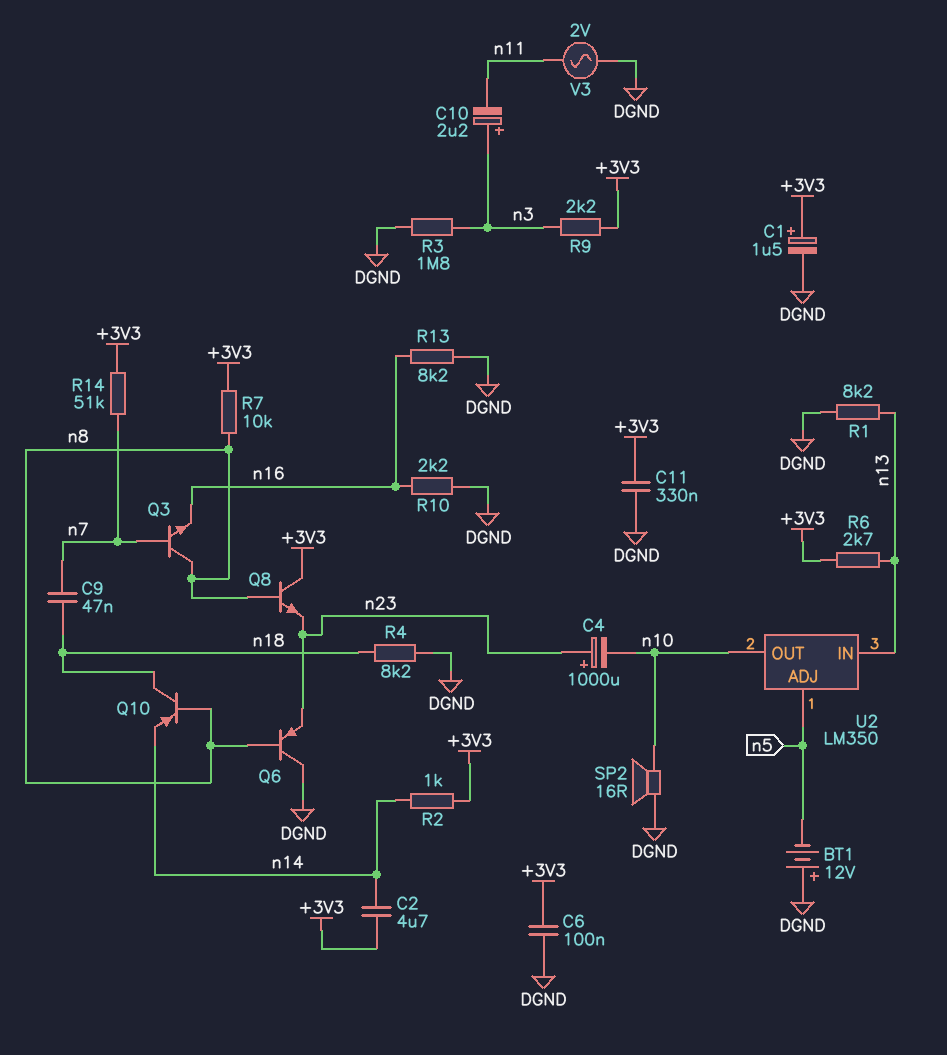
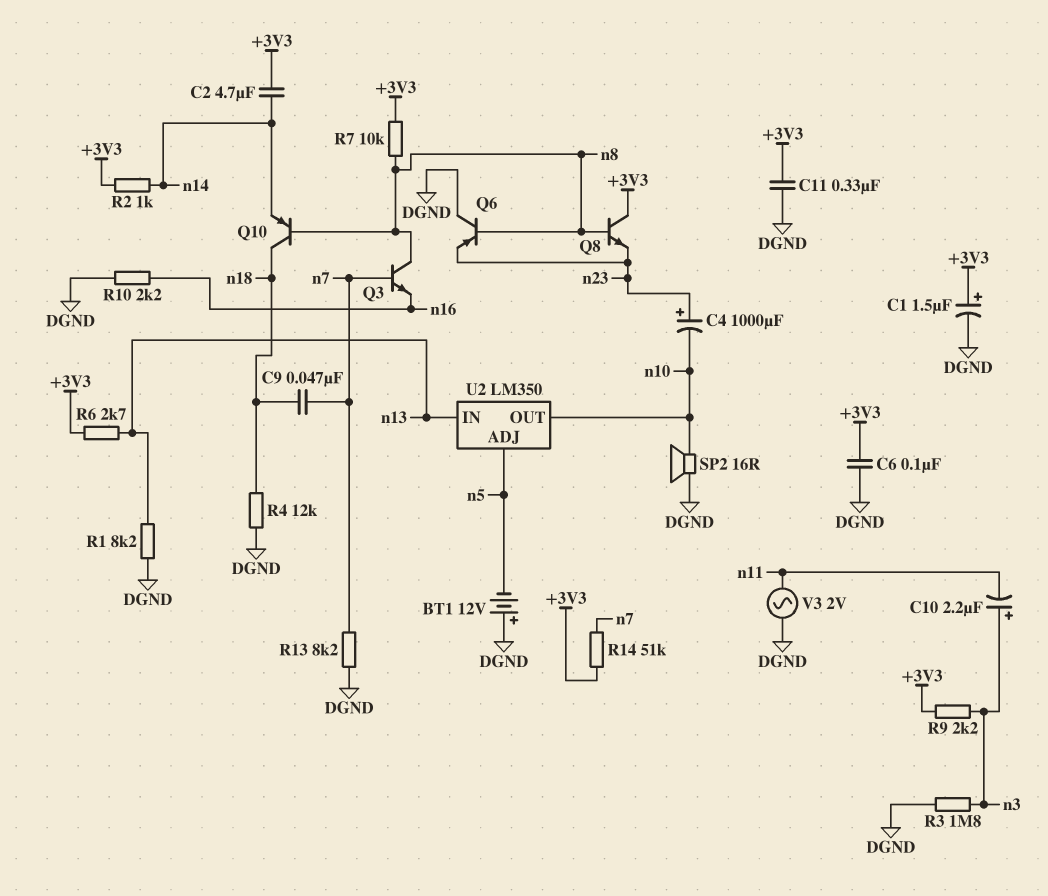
R4: 8.2k (DGND, n18) -> 12k (DGND, n18)
R13: 8.2k (DGND, n16) -> 8.2k (DGND, n7)

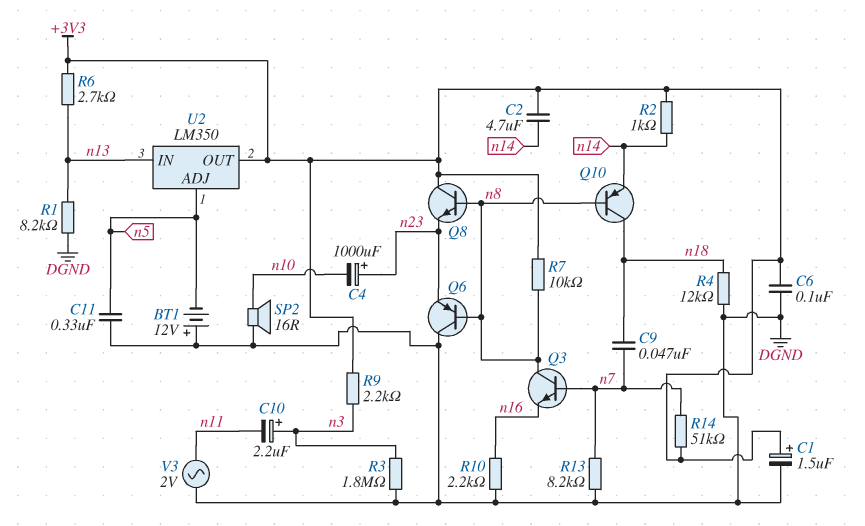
C11: 330nF (+3V3, DGND) -> 330nF (DGND, n5)
U2 pin OUT: n10 -> +3V3

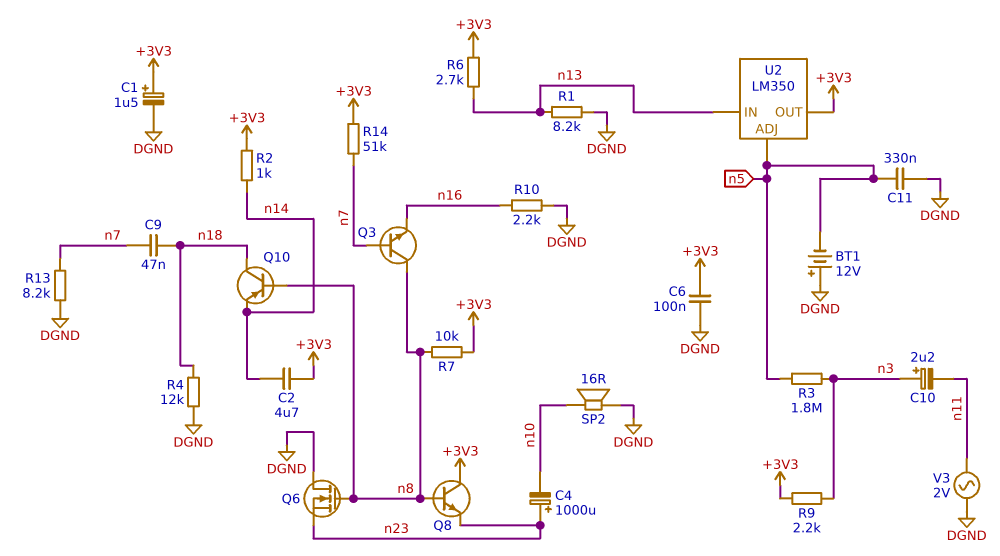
Q6: PNP (B n8, C DGND, E n23) -> NMOS (G n8, D DGND, S n23)
R3: 1.8M (DGND, n3) -> 1.8M (n3, n5)

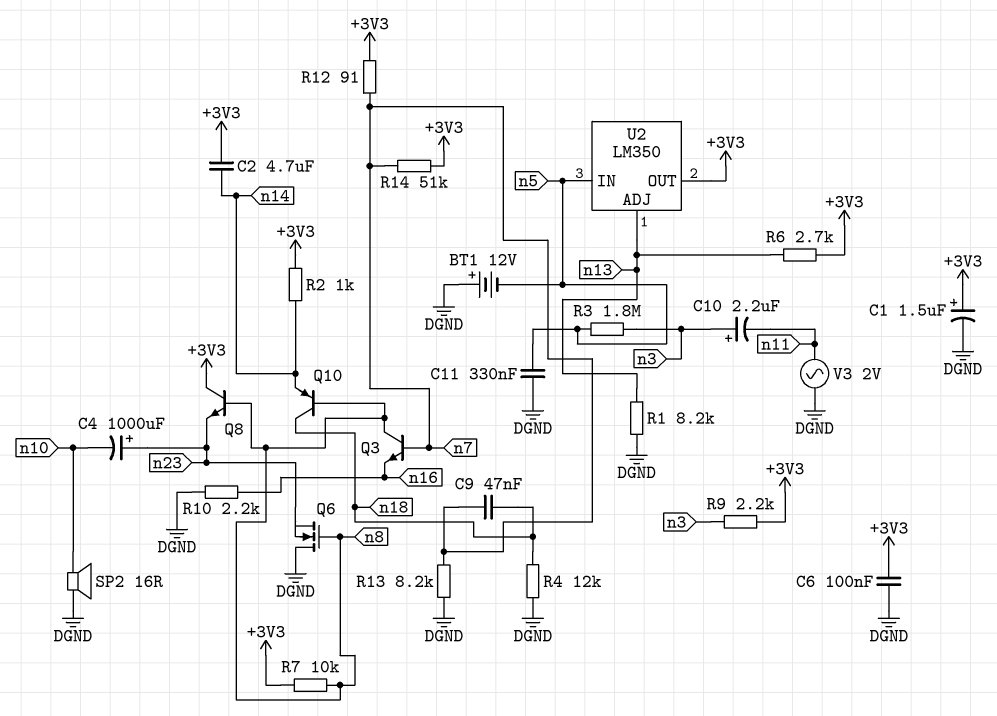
R12: none -> 91 (+3V3, n7)
U2 pin ADJ: n5 -> n13
U2 pin IN: n13 -> n5

